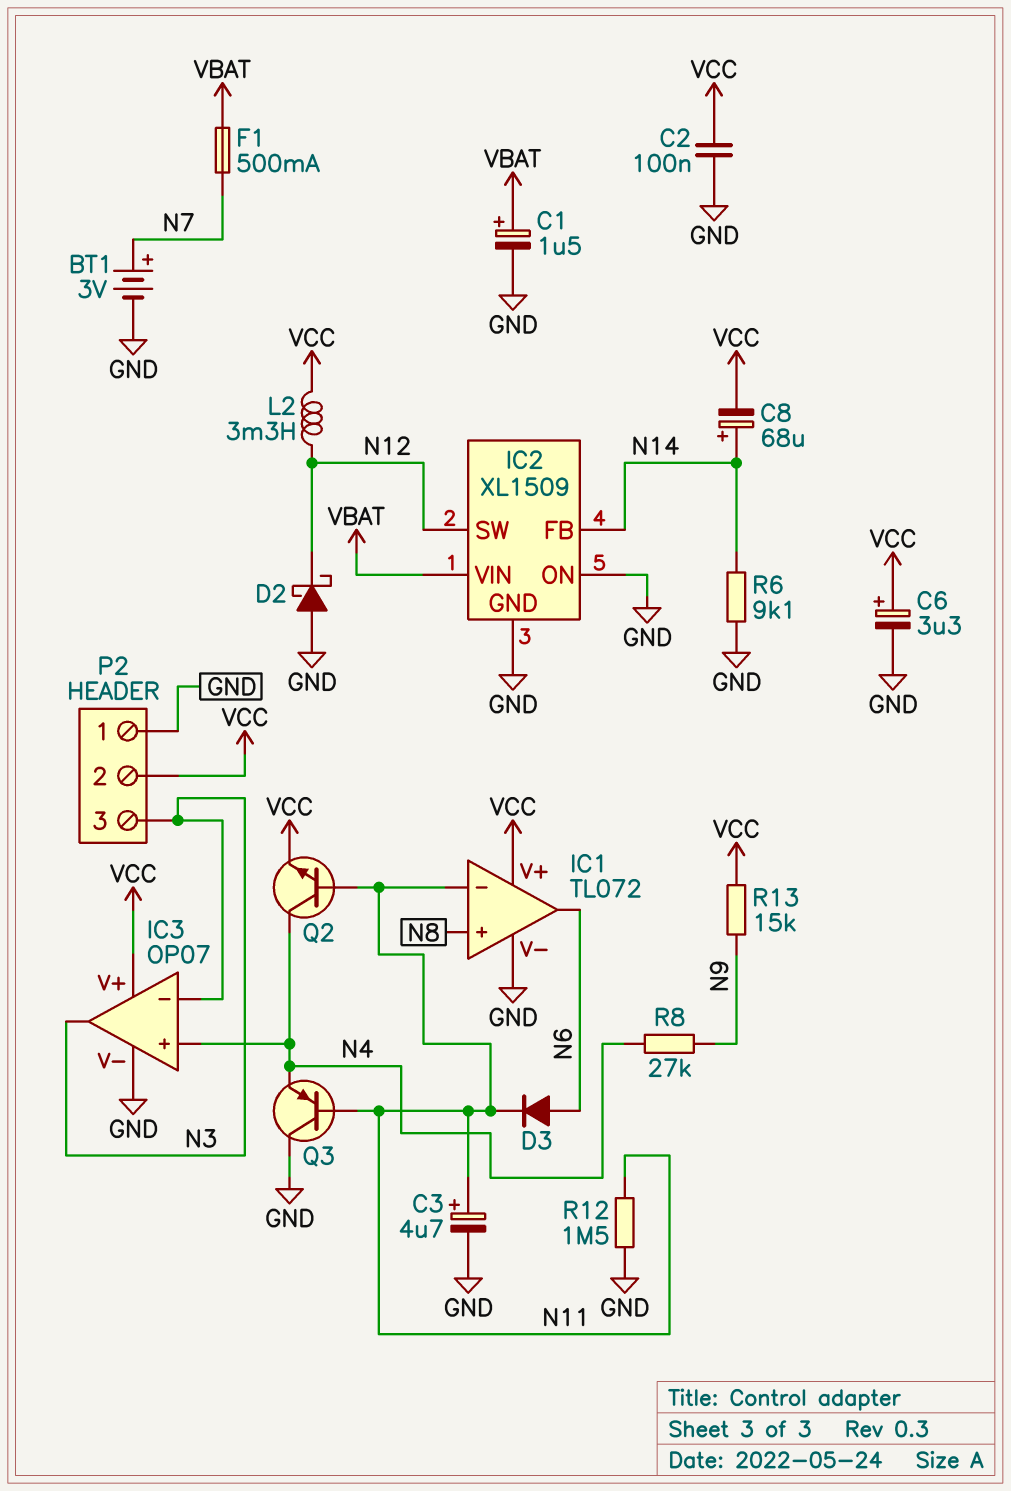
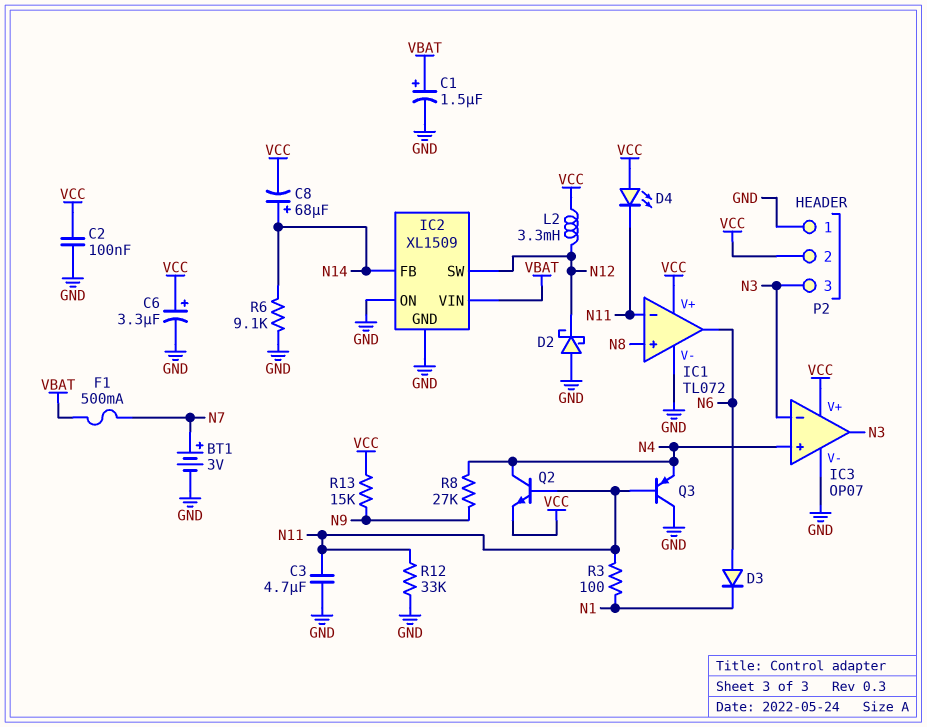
C3: 4.7uF (plus N11, minus GND) -> 4.7uF (GND, N11)
D3: diode (A N6, K N11) -> diode (A N6, K N1)
D4: none -> LED (A VCC, K N11)
R3: none -> 100 (N1, N11)
R12: 1.5M (GND, N11) -> 33k (GND, N11)

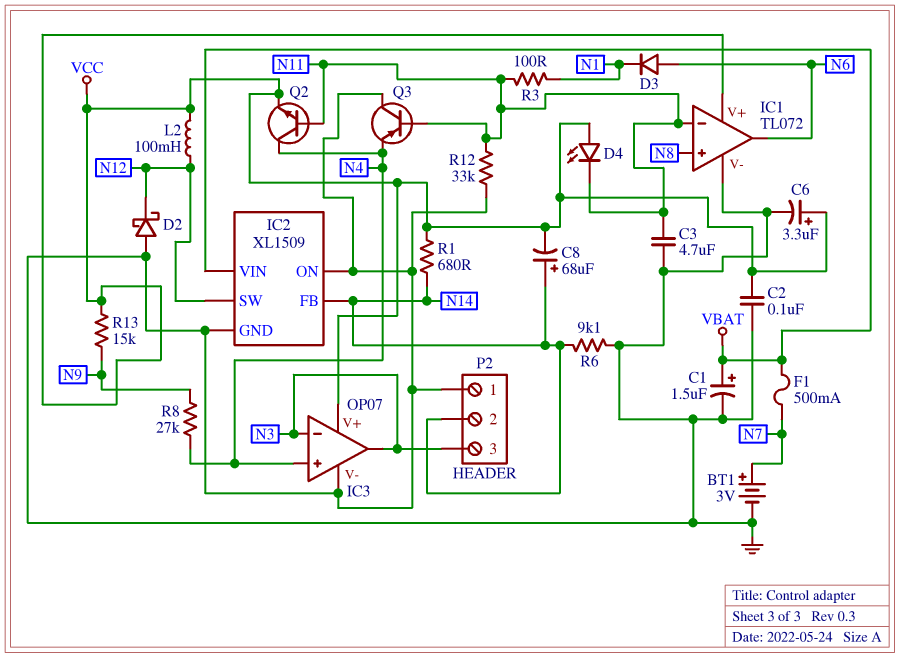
L2: 3.3mH (N12, VCC) -> 100mH (N12, VCC)
P2 pin 2: VCC -> N14
R1: none -> 680 (N14, VCC)

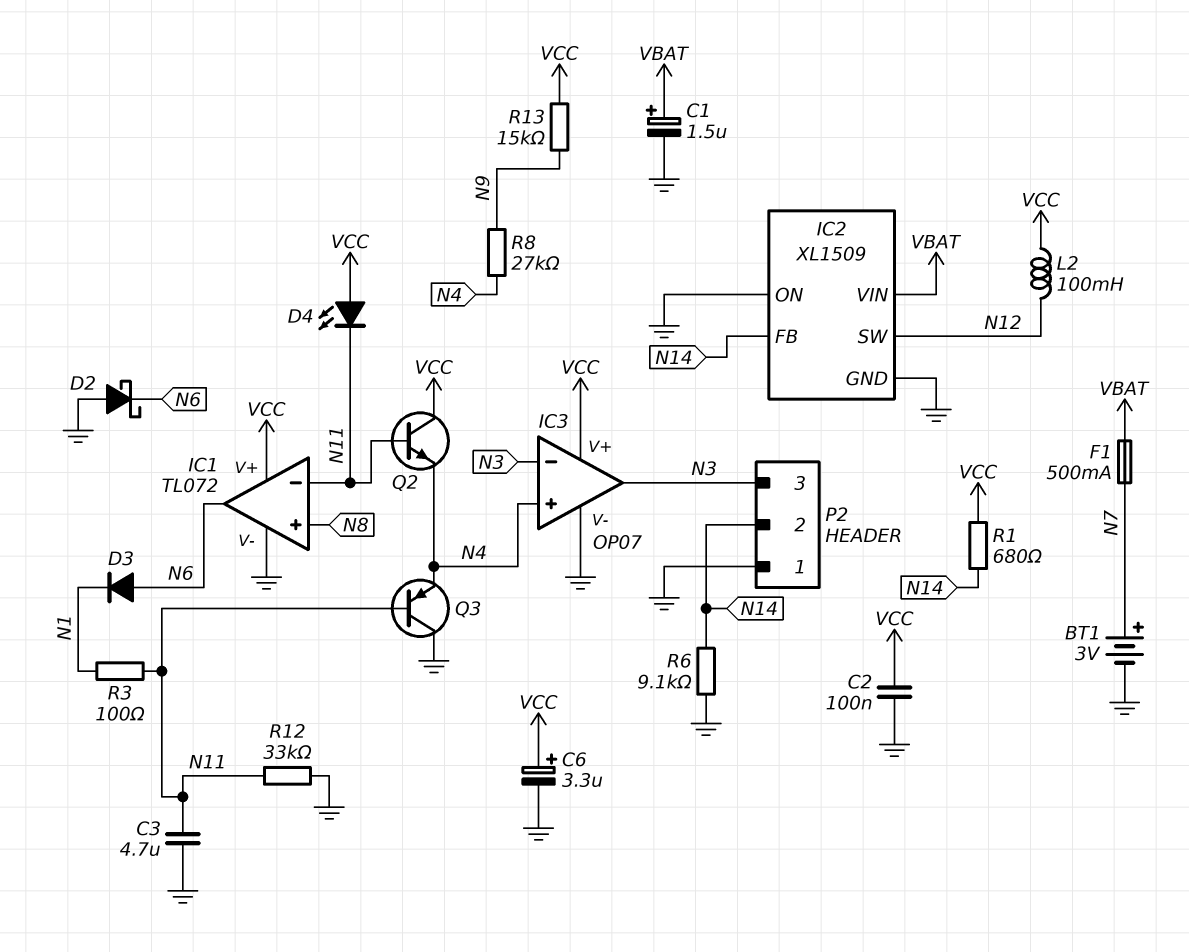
C8: 68uF (plus N14, minus VCC) -> none
D2: schottky (A GND, K N12) -> schottky (A GND, K N6)
Q2: NPN (B N11, C N4, E VCC) -> NPN (B N11, C VCC, E N4)

